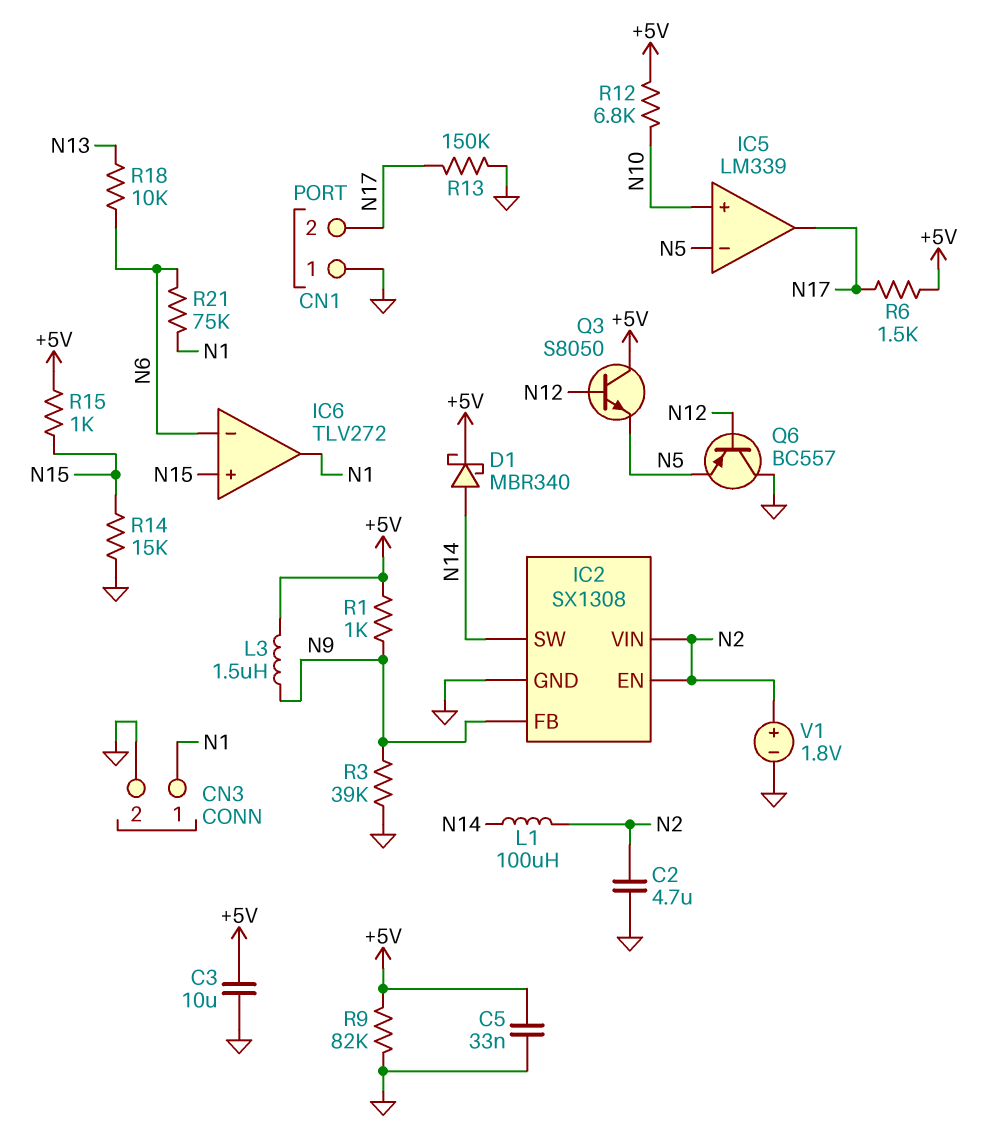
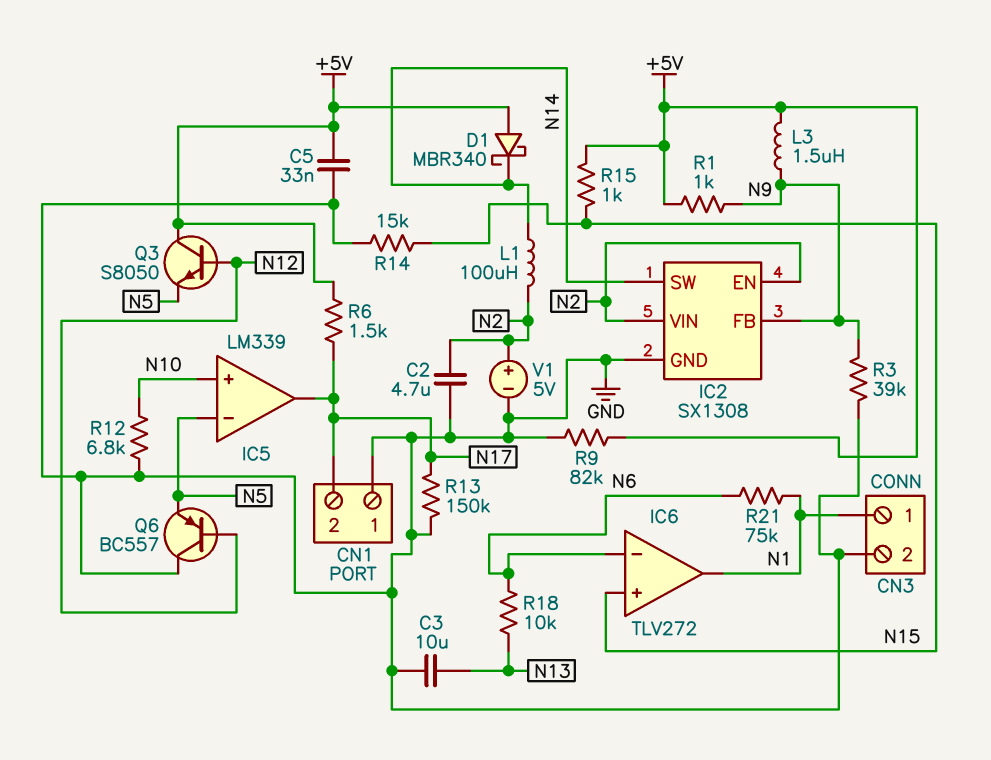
C3: 10uF (+5V, GND) -> 10uF (GND, N13)
D1: schottky MBR340 (A N14, K +5V) -> schottky MBR340 (A +5V, K N14)
R12: 6.8k (+5V, N10) -> 6.8k (GND, N10)
V1: 1.8V (plus N2, minus GND) -> 5V (plus N2, minus GND)

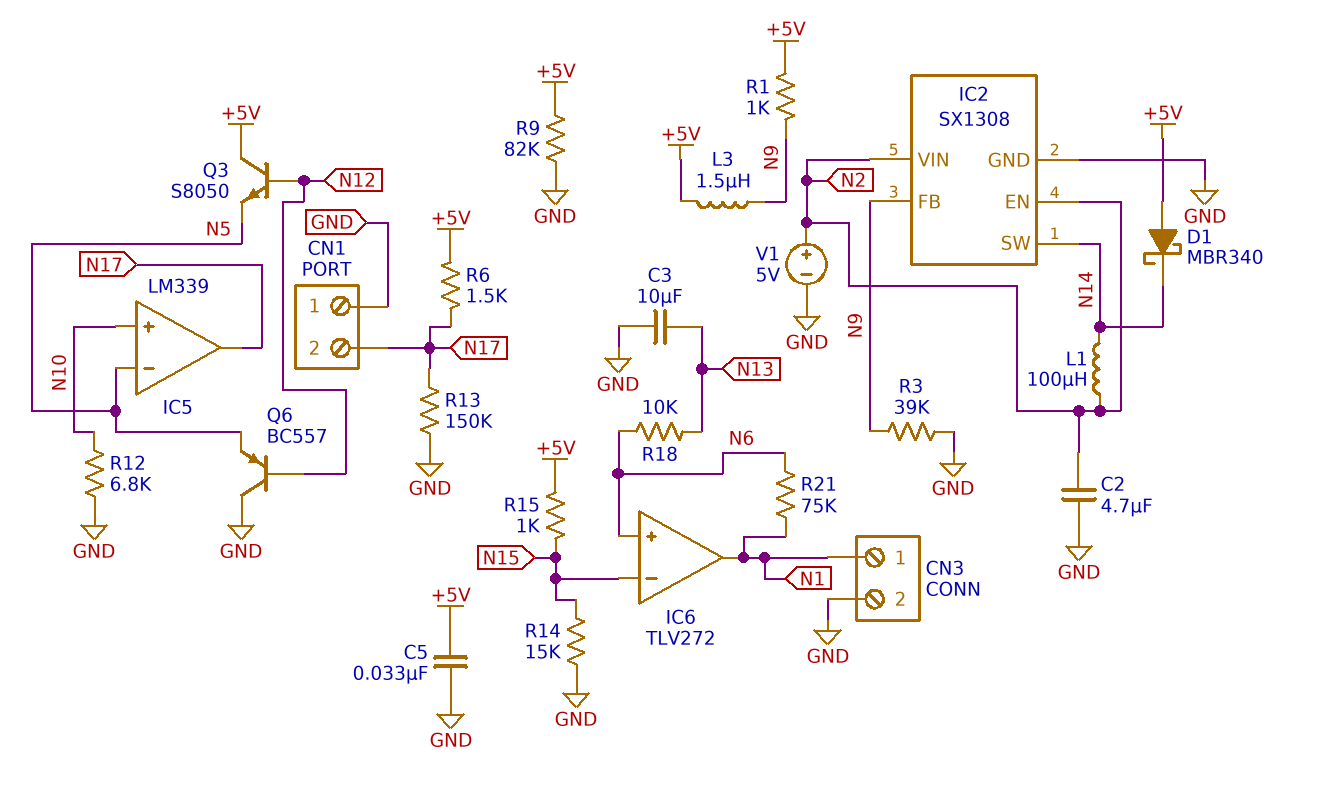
IC6 pin in+: N15 -> N6
IC6 pin in-: N6 -> N15

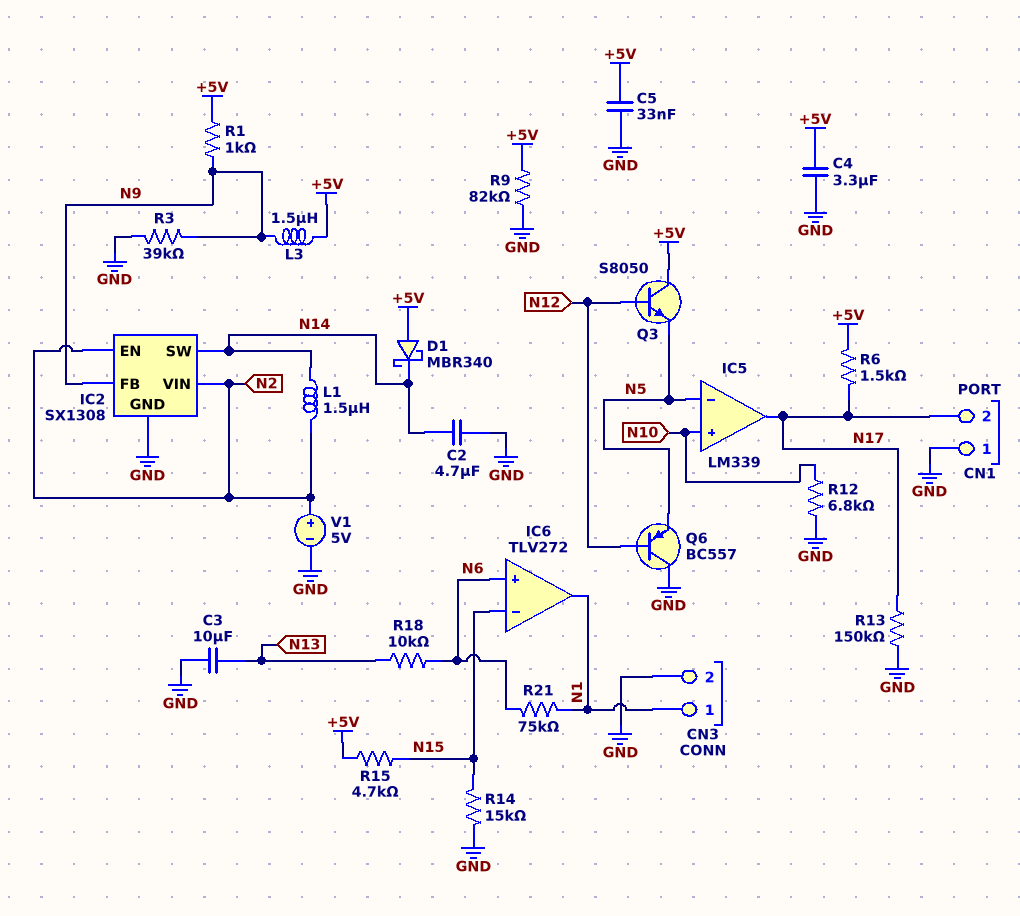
C2: 4.7uF (GND, N2) -> 4.7uF (GND, N14)
C4: none -> 3.3uF (+5V, GND)
L1: 100uH (N2, N14) -> 1.5uH (N2, N14)
R15: 1k (+5V, N15) -> 4.7k (+5V, N15)

